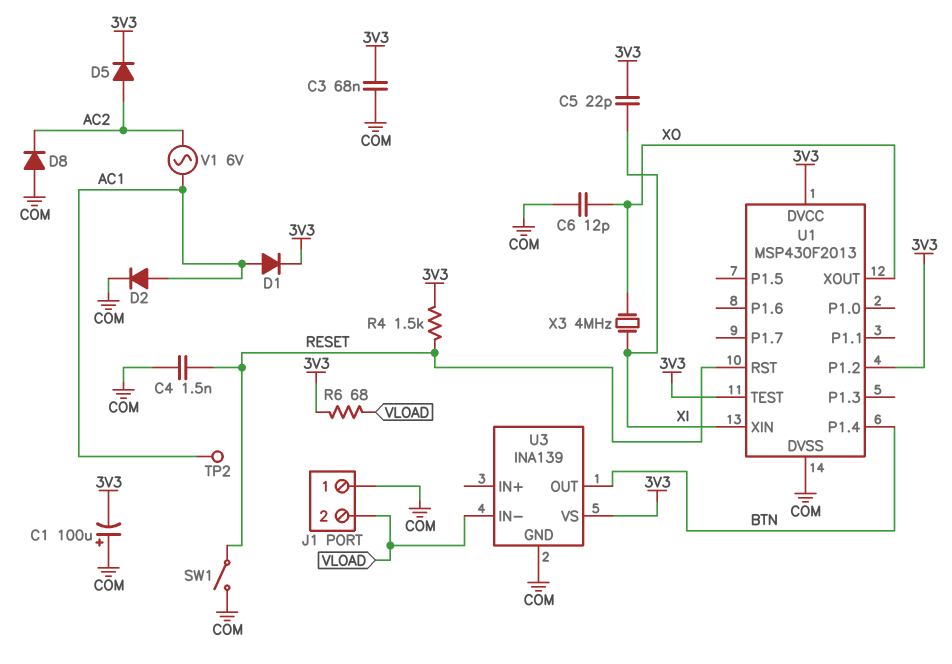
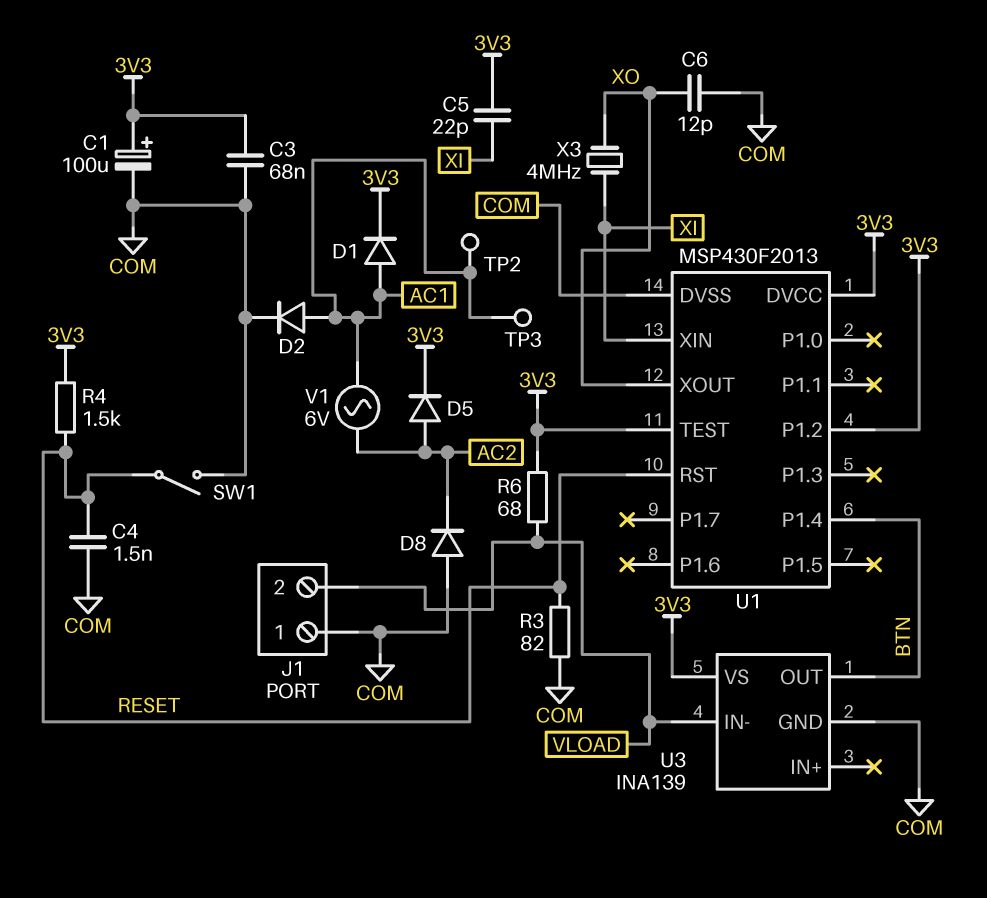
C1: 100uF (plus COM, minus 3V3) -> 100uF (plus 3V3, minus COM)
R3: none -> 82 (COM, RESET)
TP3: none -> test point (AC1)

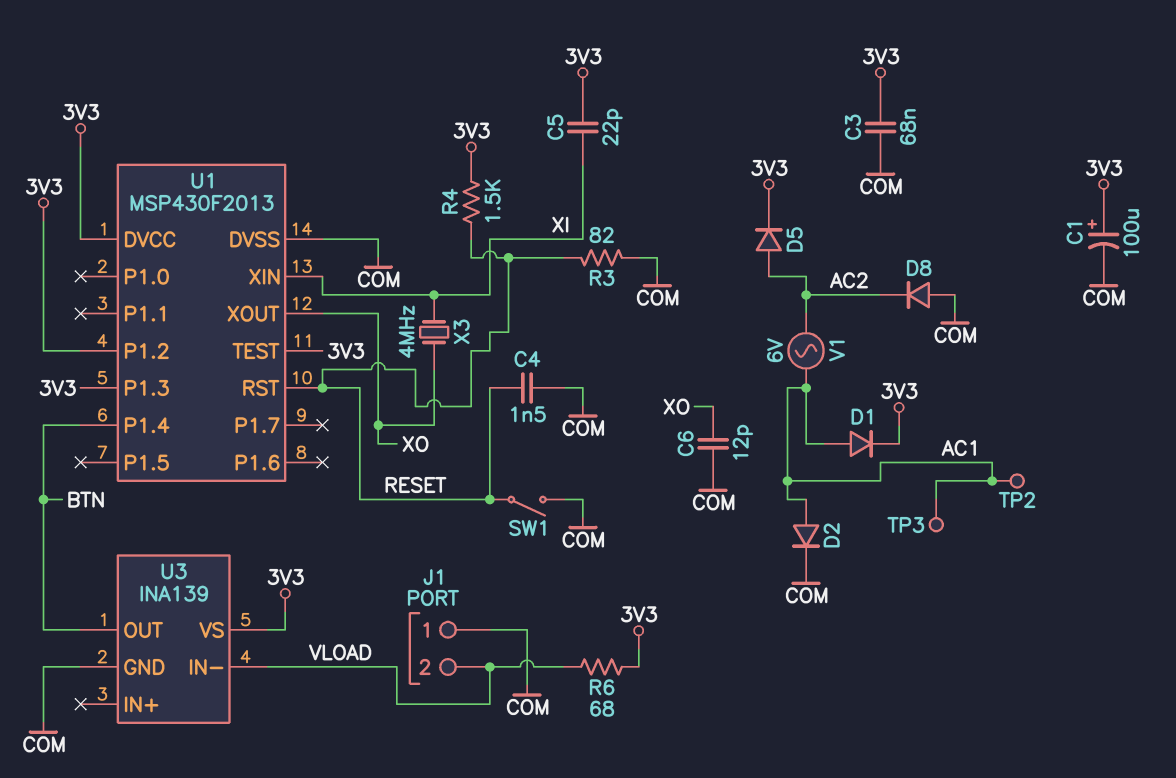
U1 pin P1.3: none -> 3V3

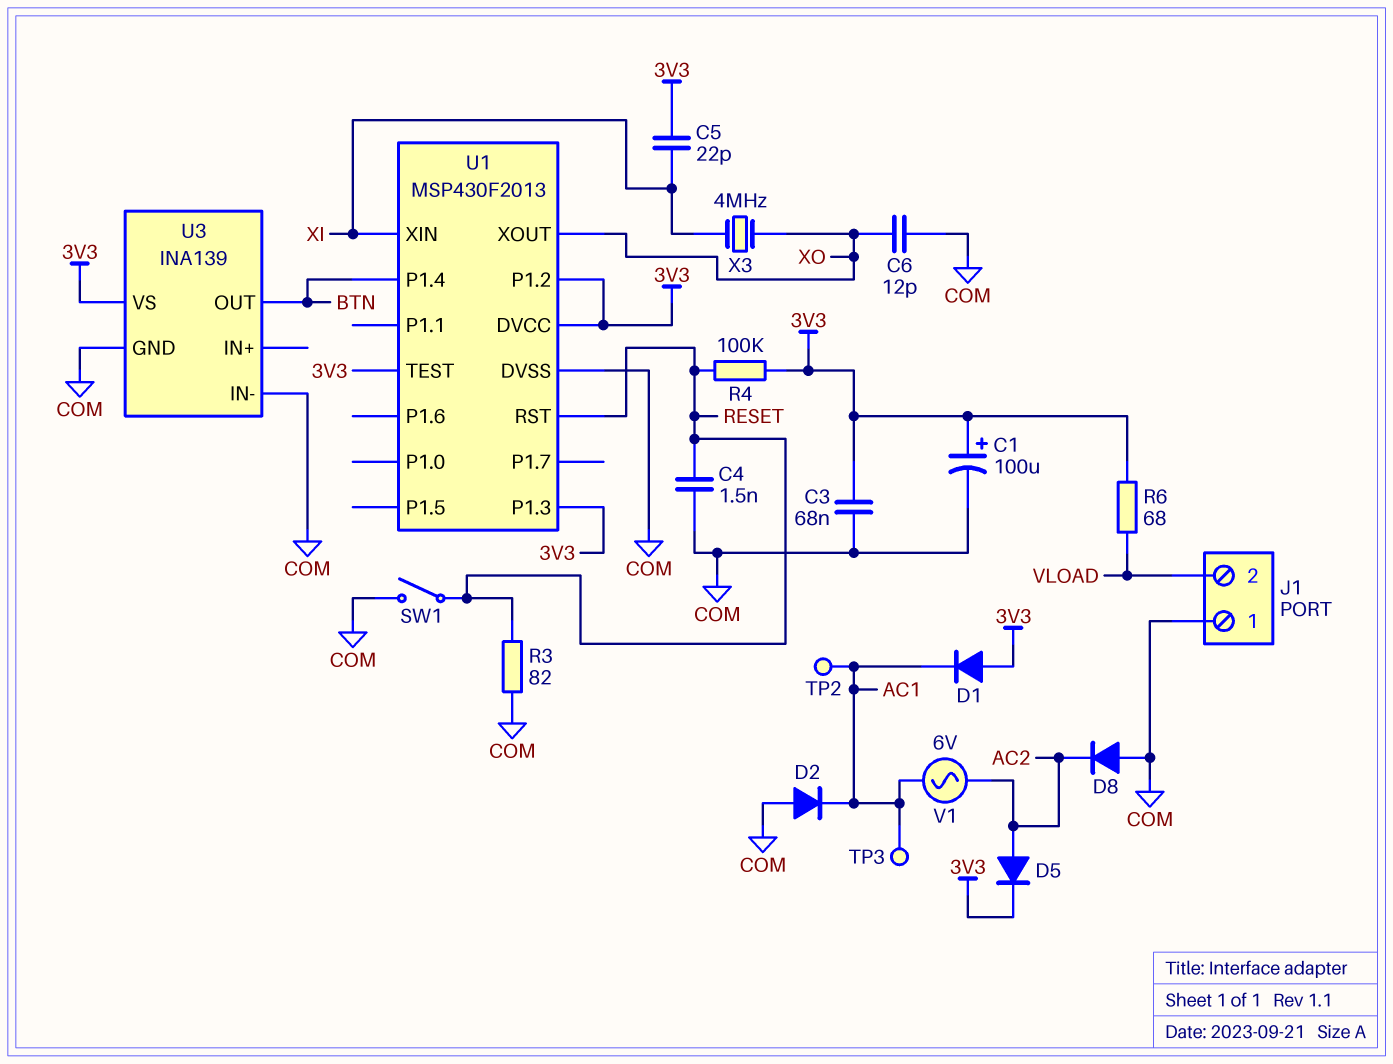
D1: diode (A AC1, K 3V3) -> diode (A 3V3, K AC1)
D2: diode (A AC1, K COM) -> diode (A COM, K AC1)
R4: 1.5k (3V3, RESET) -> 100k (3V3, RESET)
U3 pin IN-: VLOAD -> COM

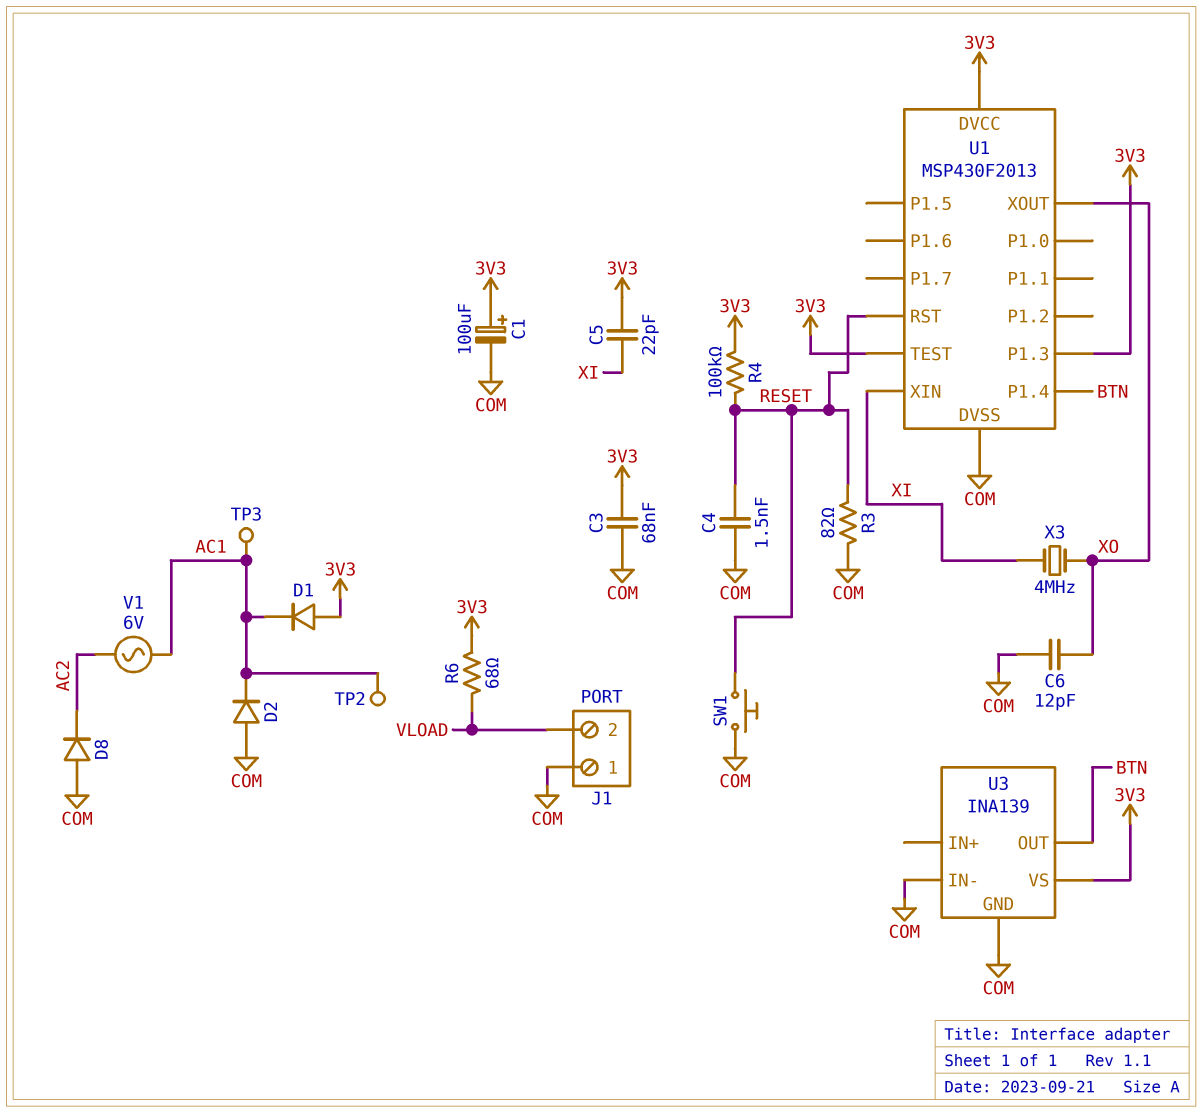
D5: diode (A AC2, K 3V3) -> none
SW1: switch (COM, RESET) -> button (COM, RESET)
U1 pin P1.2: 3V3 -> none

